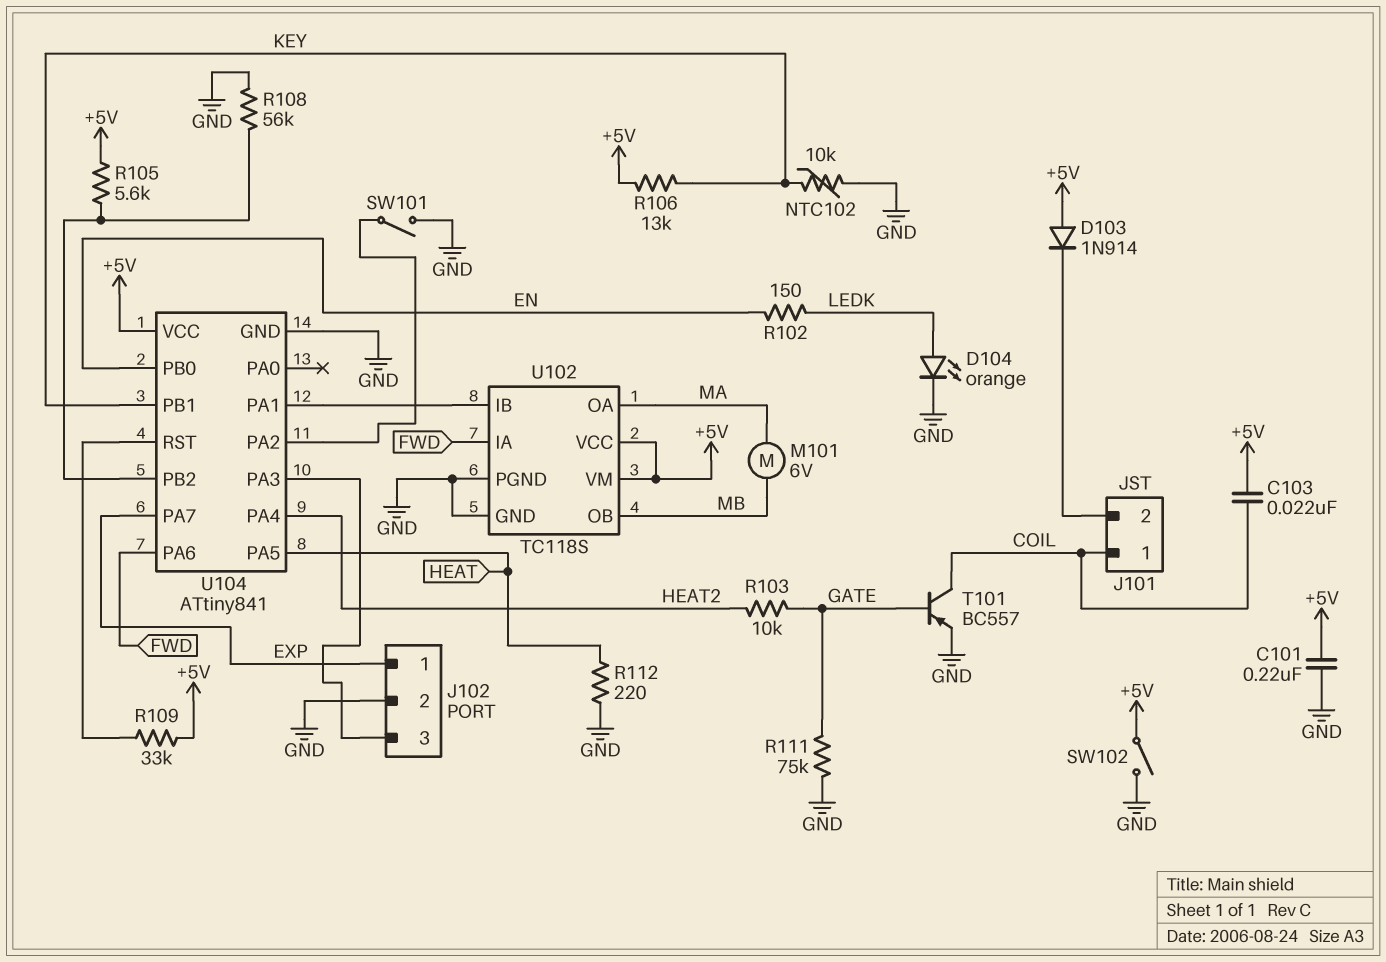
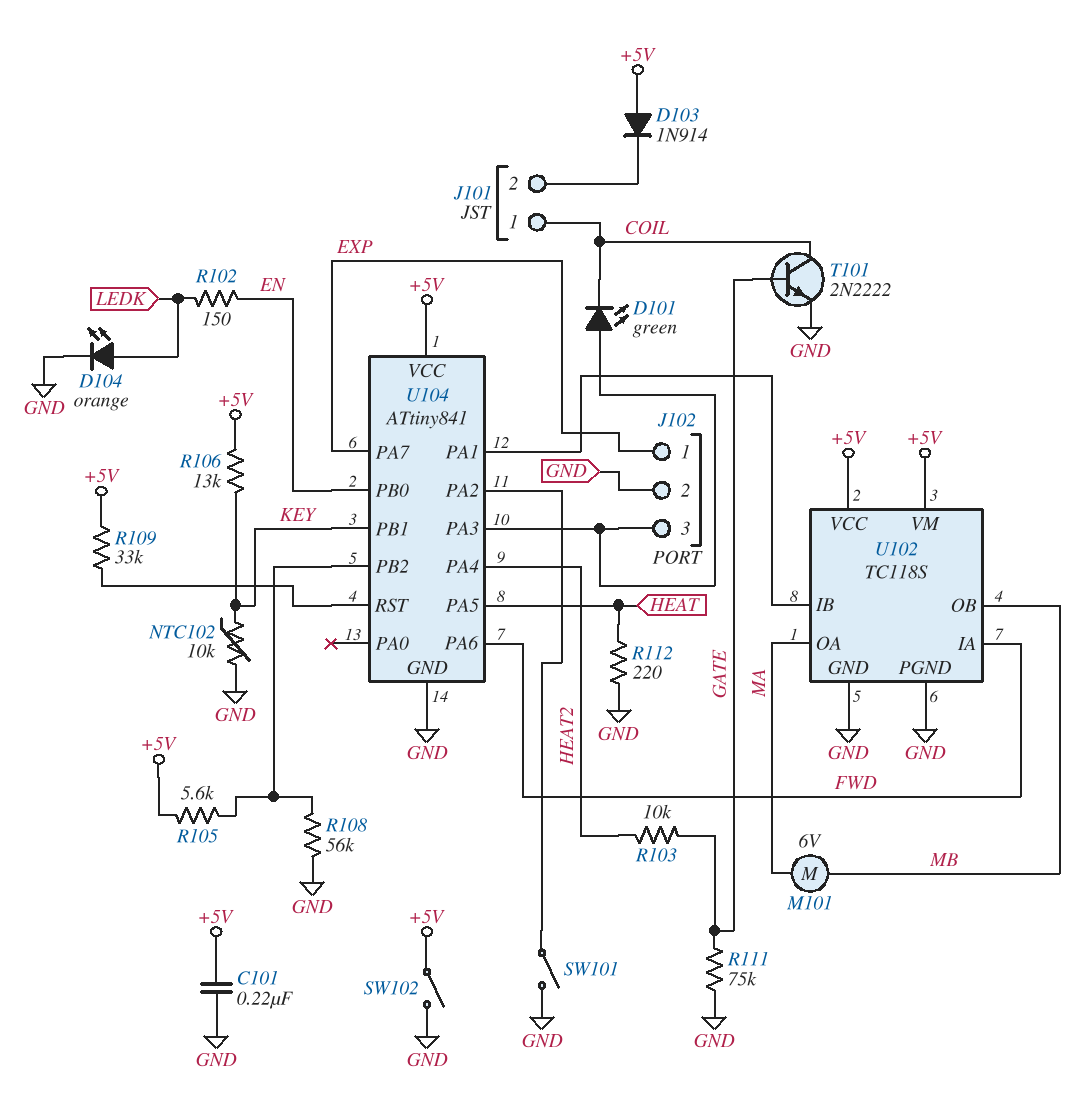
C103: 22nF (+5V, COIL) -> none
D101: none -> LED green (A J102/3, K COIL)
T101: PNP BC557 (B GATE, C COIL, E GND) -> NPN 2N2222 (B GATE, C COIL, E GND)

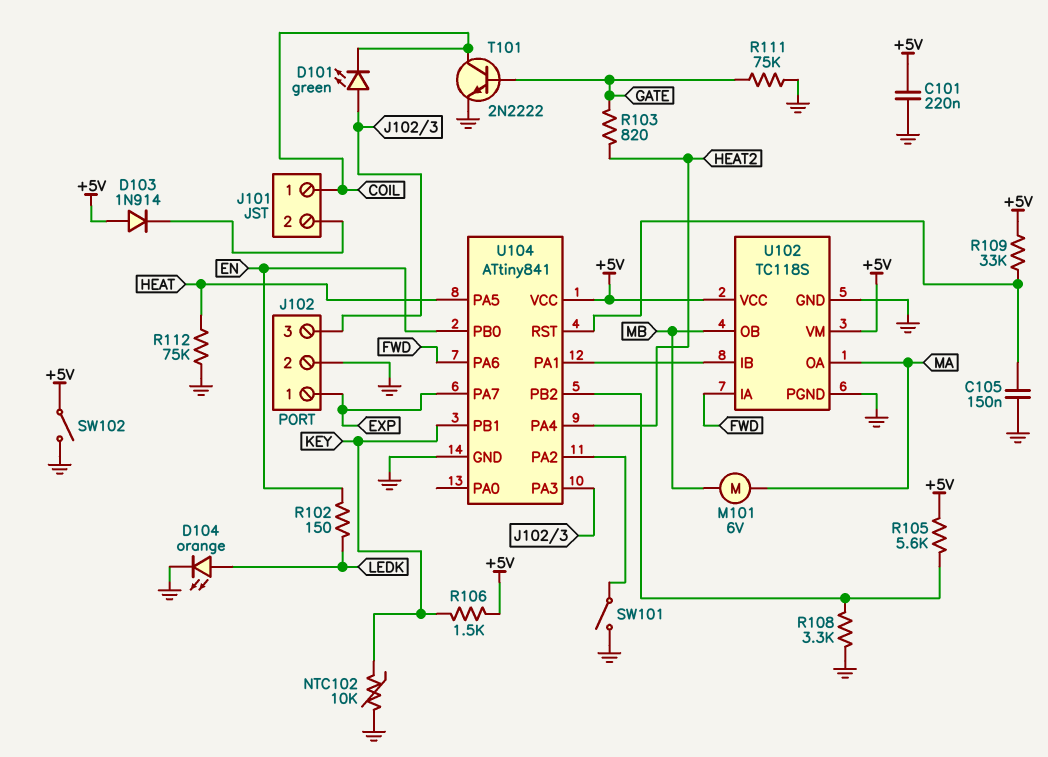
C105: none -> 150nF (GND, U104/RST)
R103: 10k (GATE, HEAT2) -> 820 (GATE, HEAT2)
R106: 13k (+5V, KEY) -> 1.5k (+5V, KEY)
R108: 56k (GND, U104/PB2) -> 3.3k (GND, U104/PB2)
R112: 220 (GND, HEAT) -> 75k (GND, HEAT)

